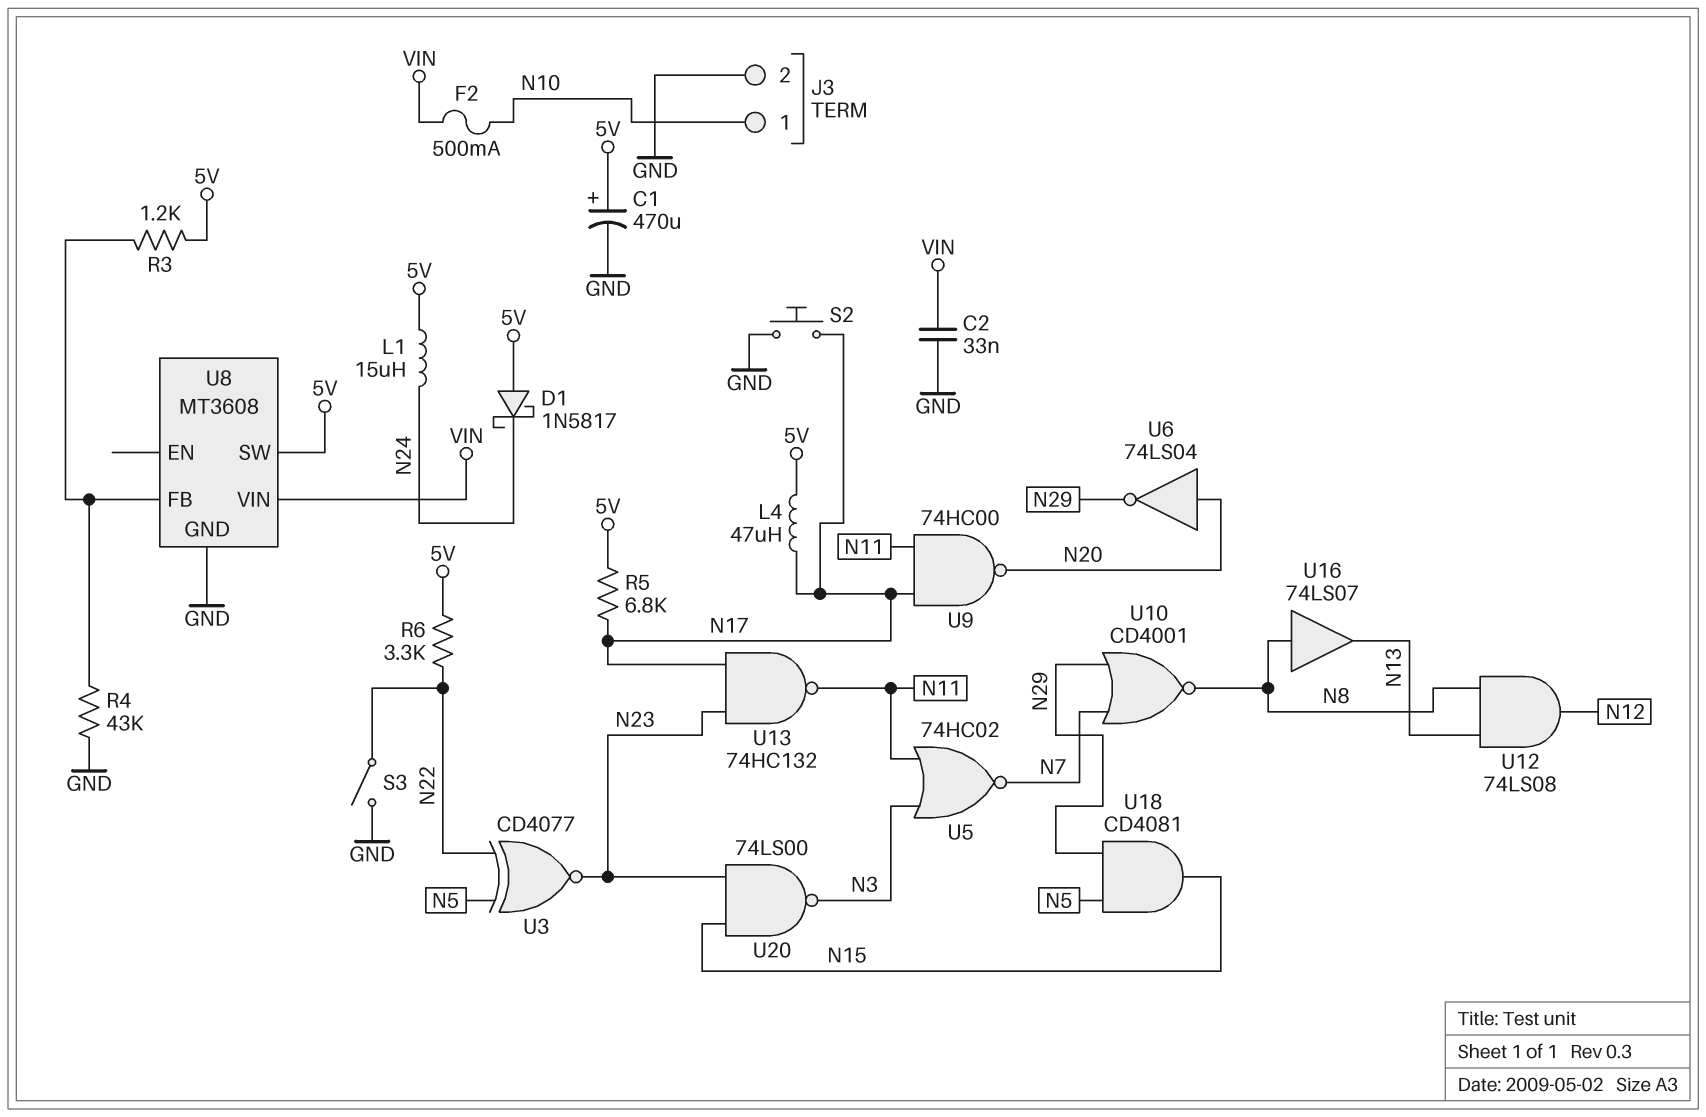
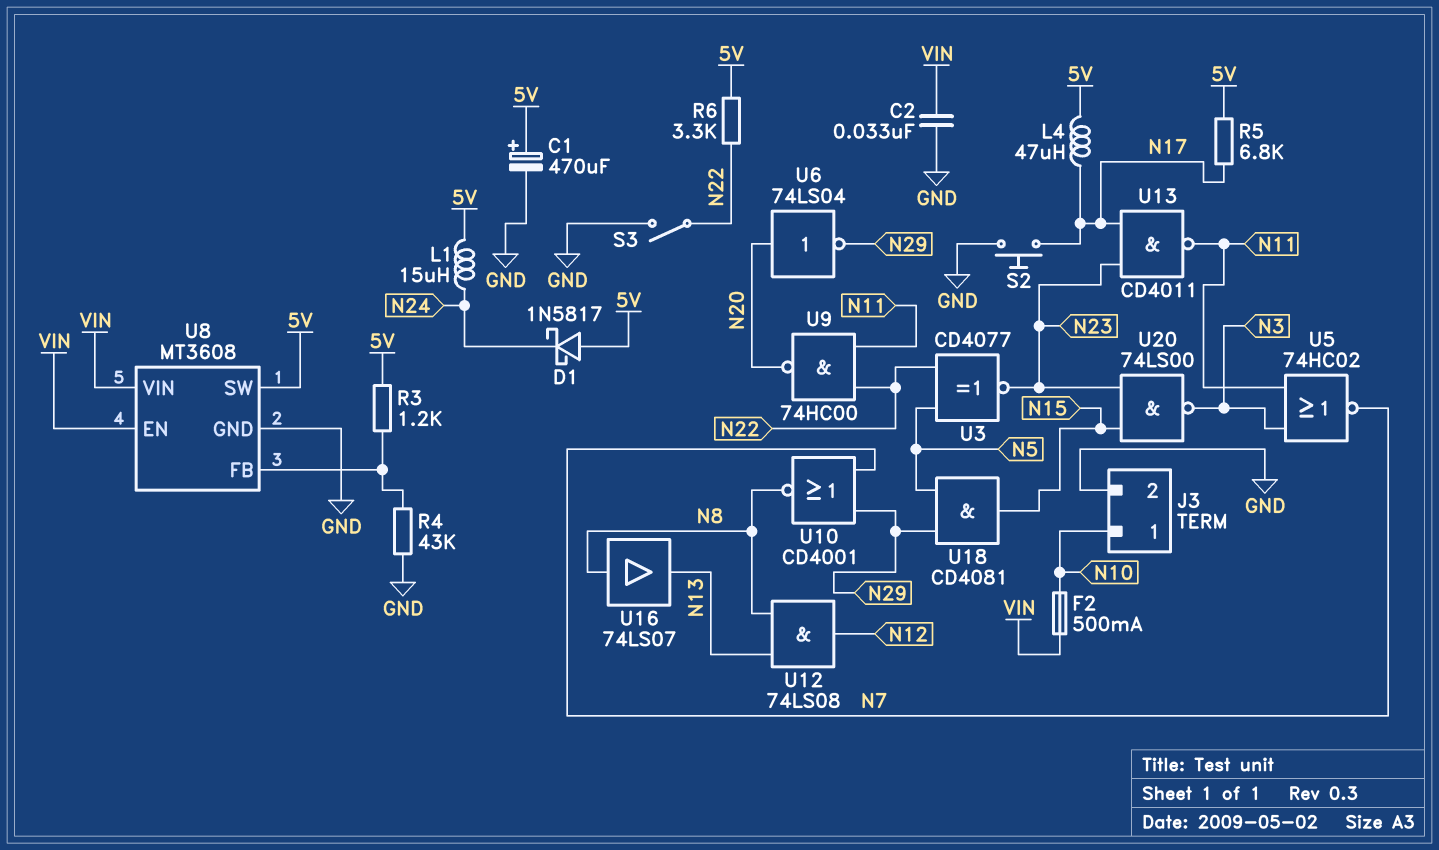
U8 pin EN: none -> VIN
U9: NAND 74HC00 (in N11, in N17, out N20) -> NAND 74HC00 (in N11, in N22, out N20)
U13: NAND 74HC132 (in N17, in N23, out N11) -> NAND CD4011 (in N17, in N23, out N11)

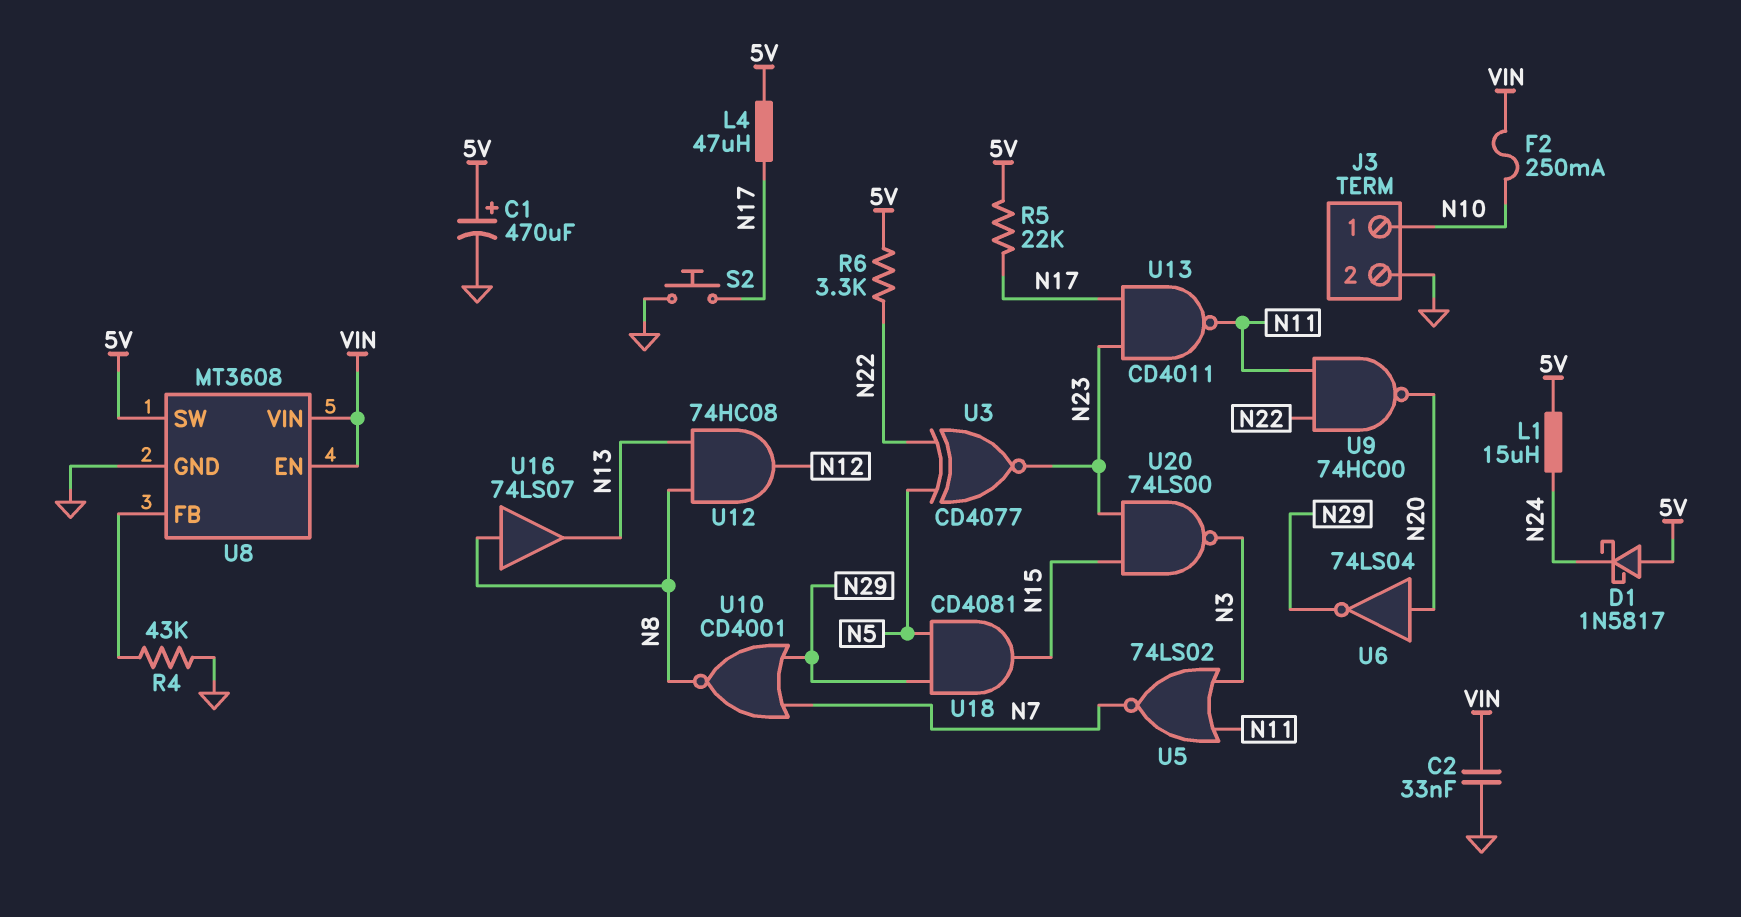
F2: 500mA (N10, VIN) -> 250mA (N10, VIN)
R3: 1.2k (5V, U8/FB) -> none
R5: 6.8k (5V, N17) -> 22k (5V, N17)
S3: switch (GND, N22) -> none
U5: NOR 74HC02 (in N3, in N11, out N7) -> NOR 74LS02 (in N3, in N11, out N7)
U12: AND 74LS08 (in N8, in N13, out N12) -> AND 74HC08 (in N8, in N13, out N12)

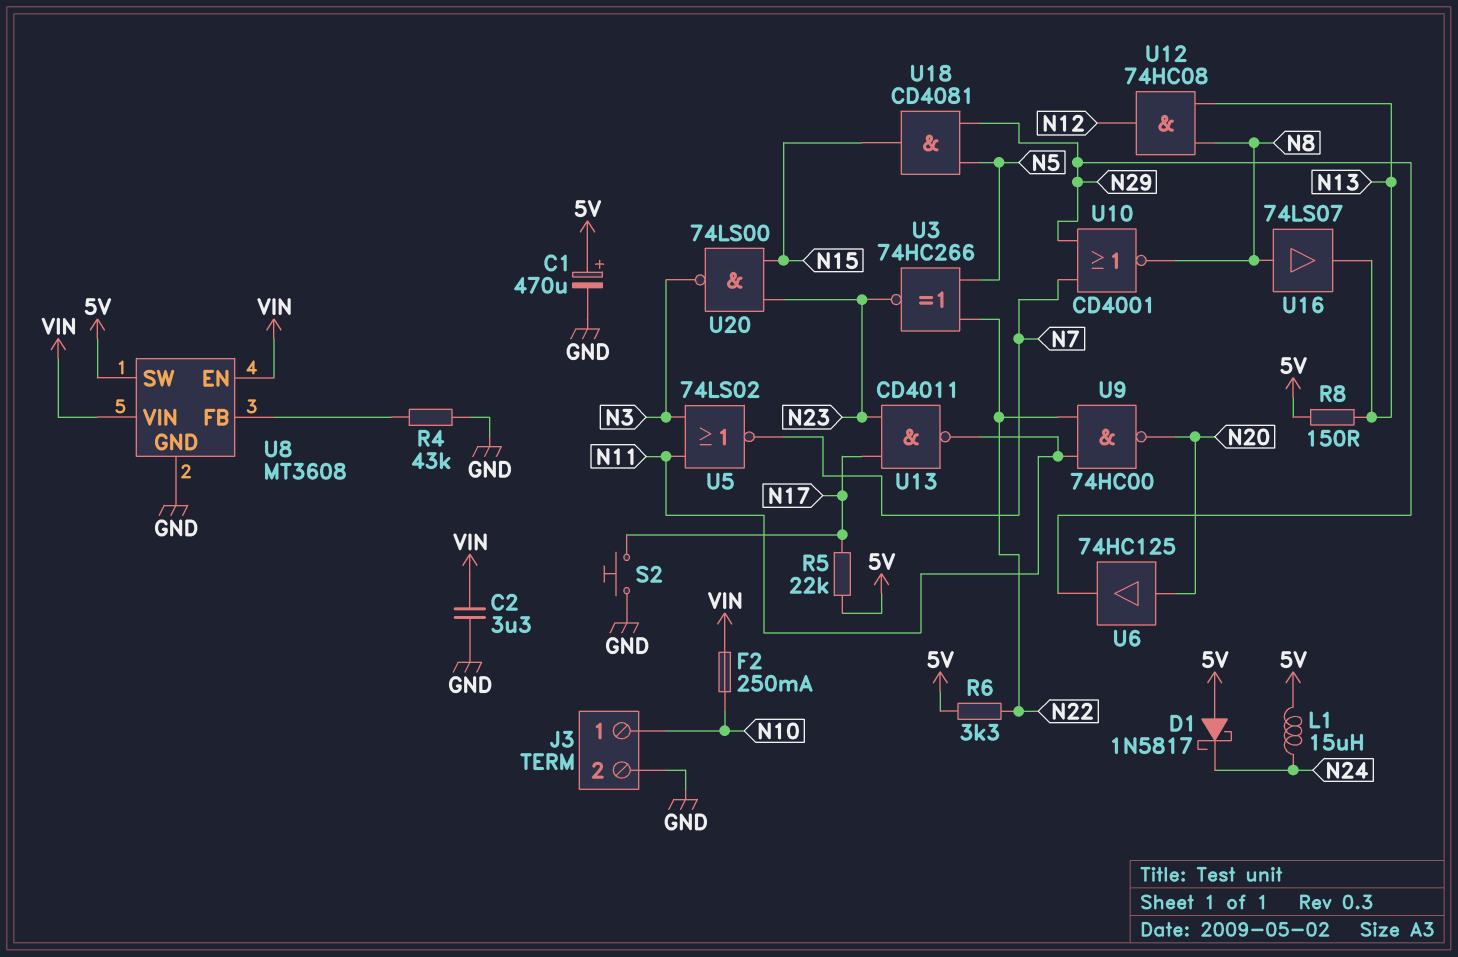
C2: 33nF (GND, VIN) -> 3.3uF (GND, VIN)
L4: 47uH (5V, N17) -> none
R8: none -> 150 (5V, N13)
U3: XNOR CD4077 (in N5, in N22, out N23) -> XNOR 74HC266 (in N5, in N22, out N23)
U6: NOT 74LS04 (in N20, out N29) -> buffer 74HC125 (in N20, out N29)

